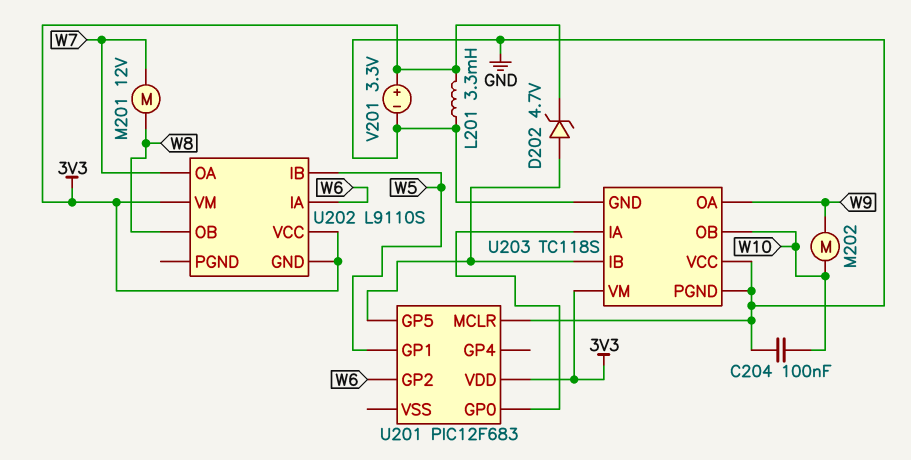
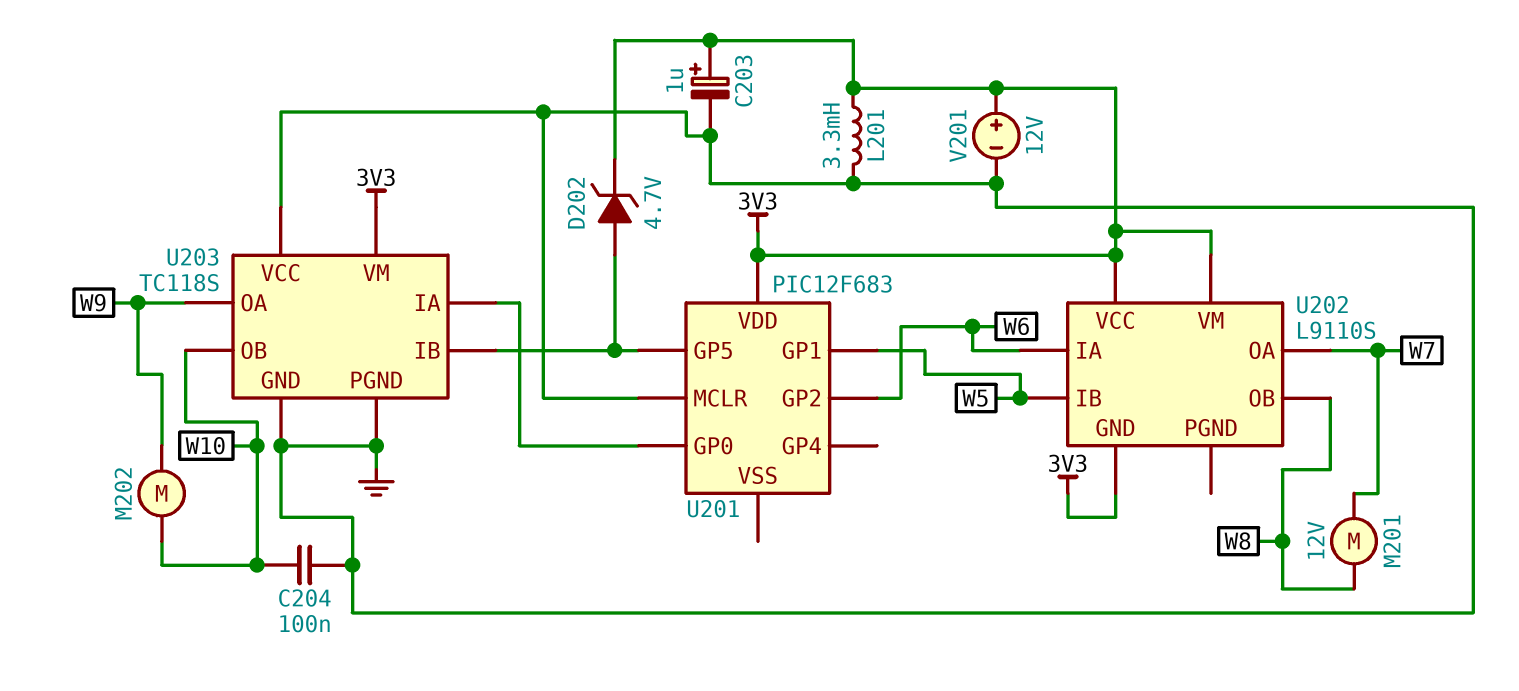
C203: none -> 1uF (plus 3V3, minus GND)
V201: 3.3V (plus 3V3, minus GND) -> 12V (plus 3V3, minus GND)

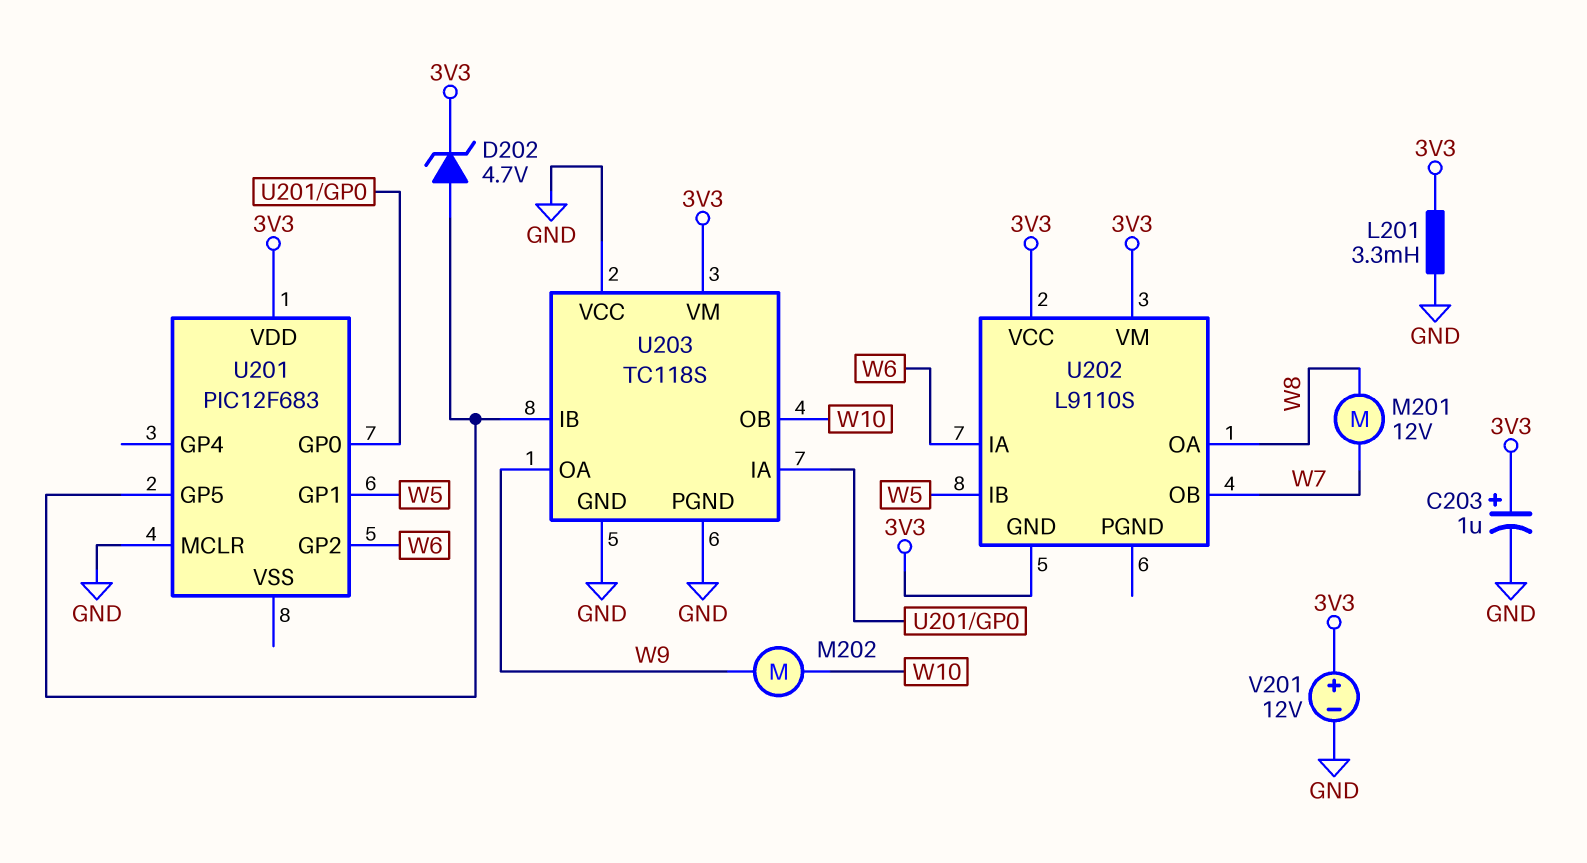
C204: 100nF (GND, W10) -> none
U202 pin OA: W7 -> W8
U202 pin OB: W8 -> W7

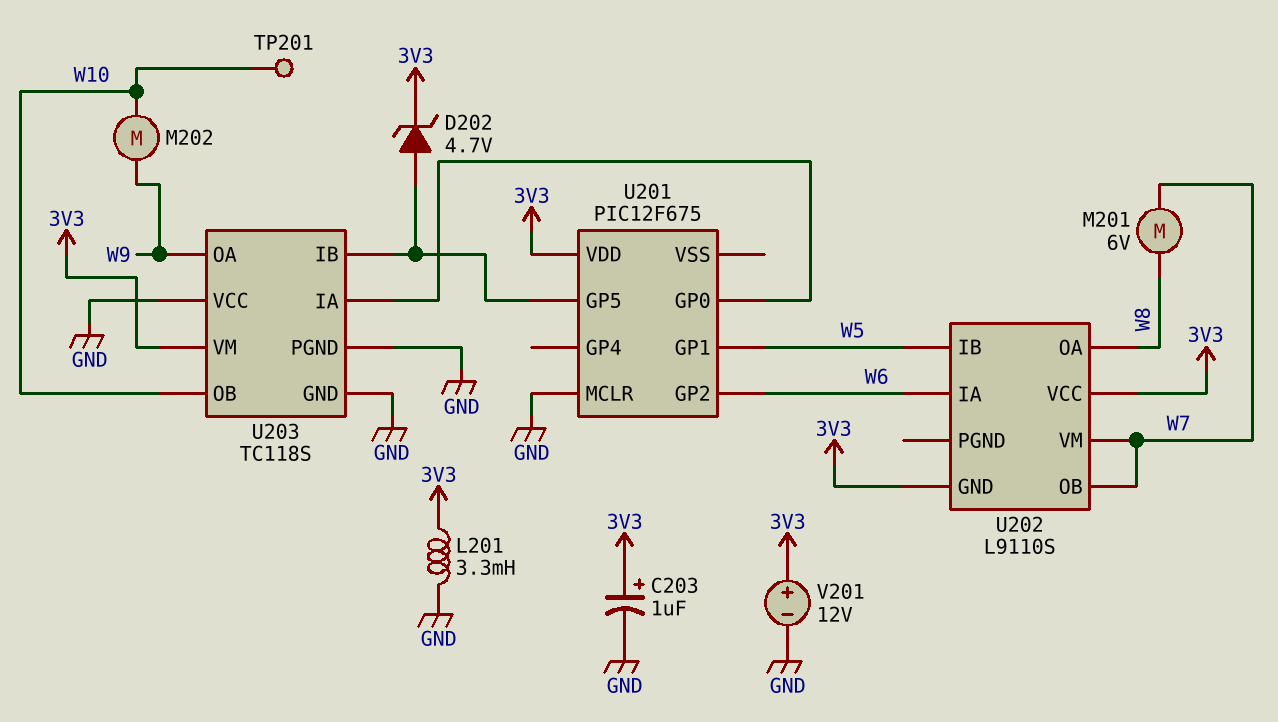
M201: motor 12V (W7, W8) -> motor 6V (W7, W8)
TP201: none -> test point (W10)
U201: PIC12F683 -> PIC12F675
U202 pin VM: 3V3 -> W7

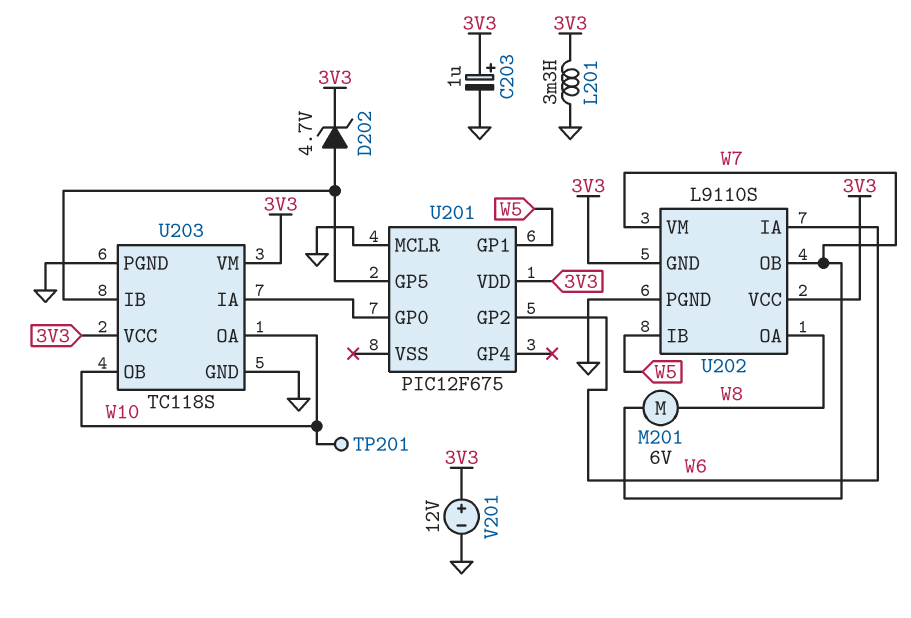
M202: motor (W9, W10) -> none
U202 pin PGND: none -> GND
U203 pin OA: W9 -> W10
U203 pin VCC: GND -> 3V3

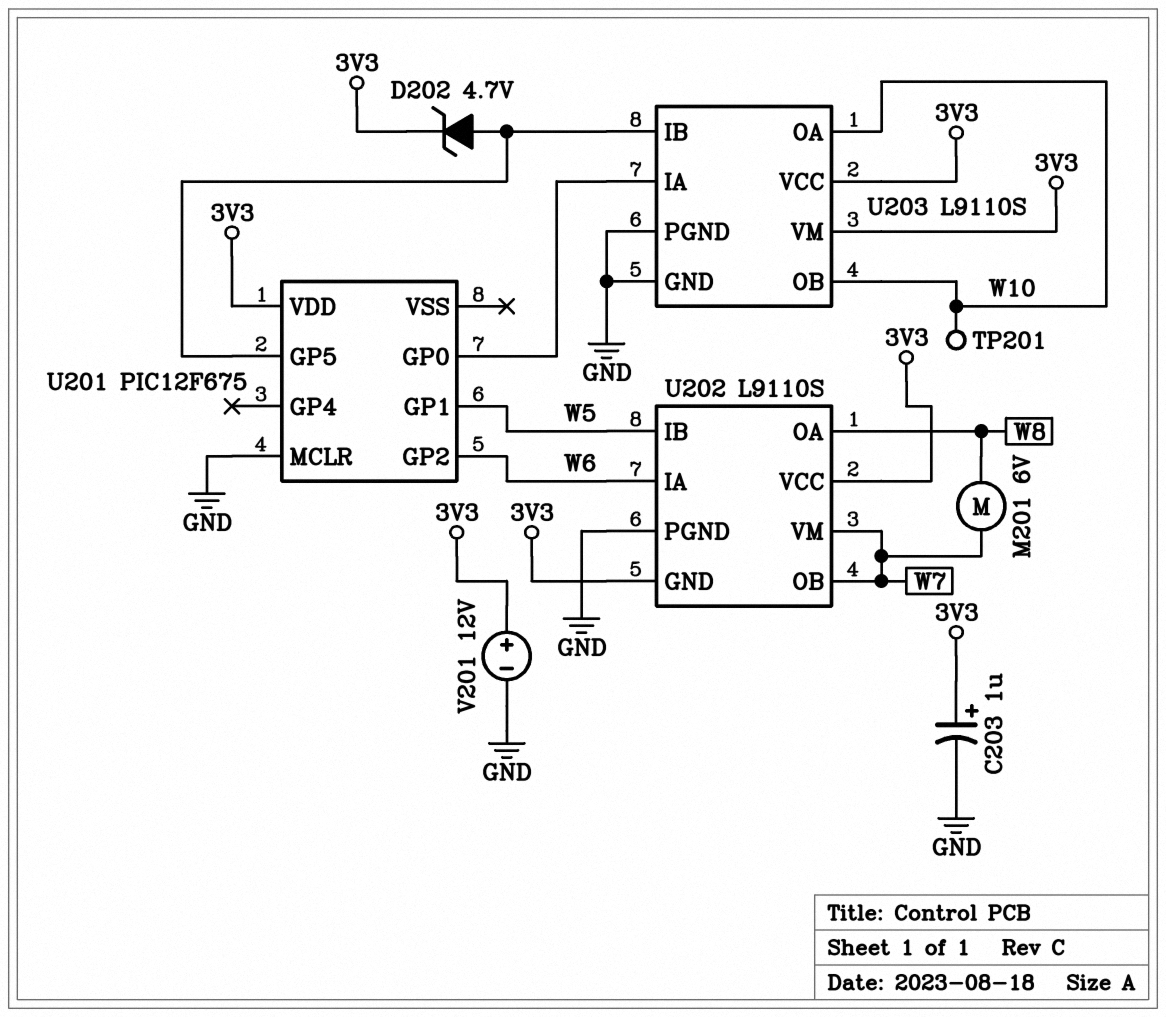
L201: 3.3mH (3V3, GND) -> none
U203: TC118S -> L9110S

